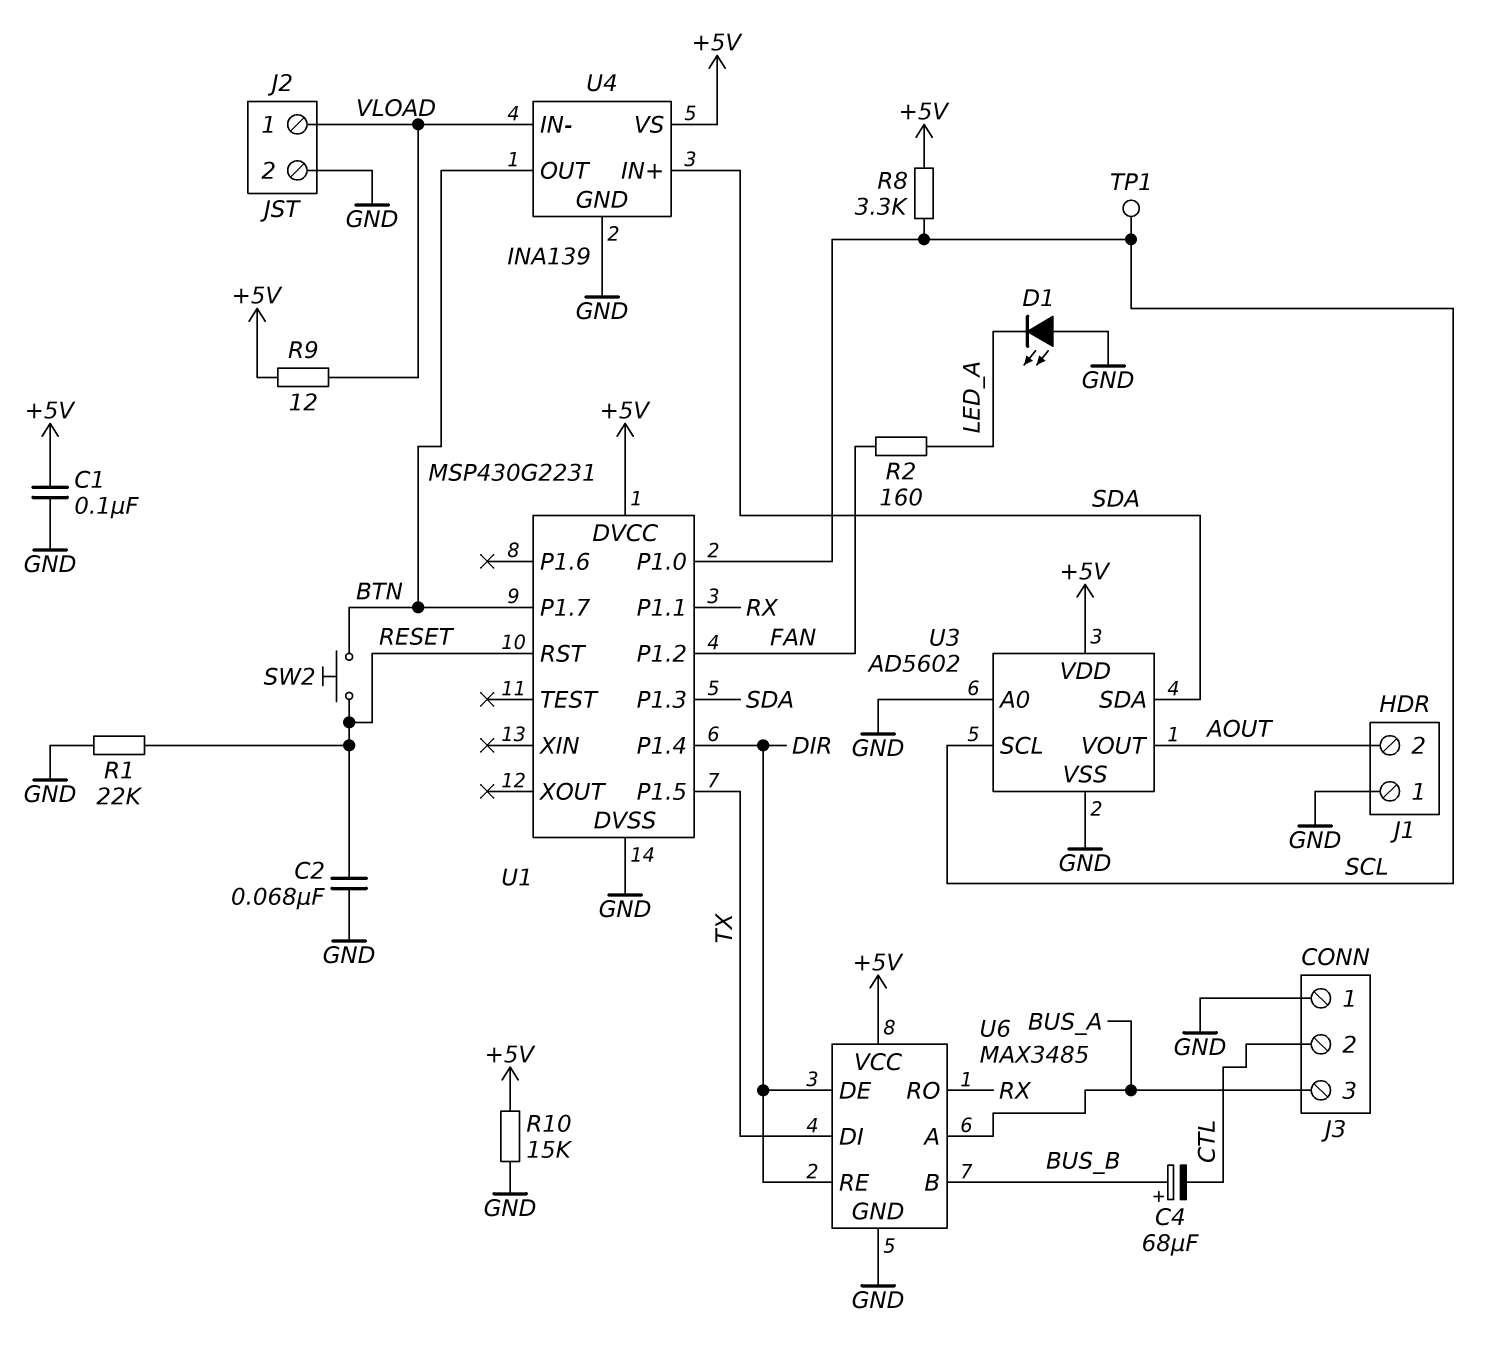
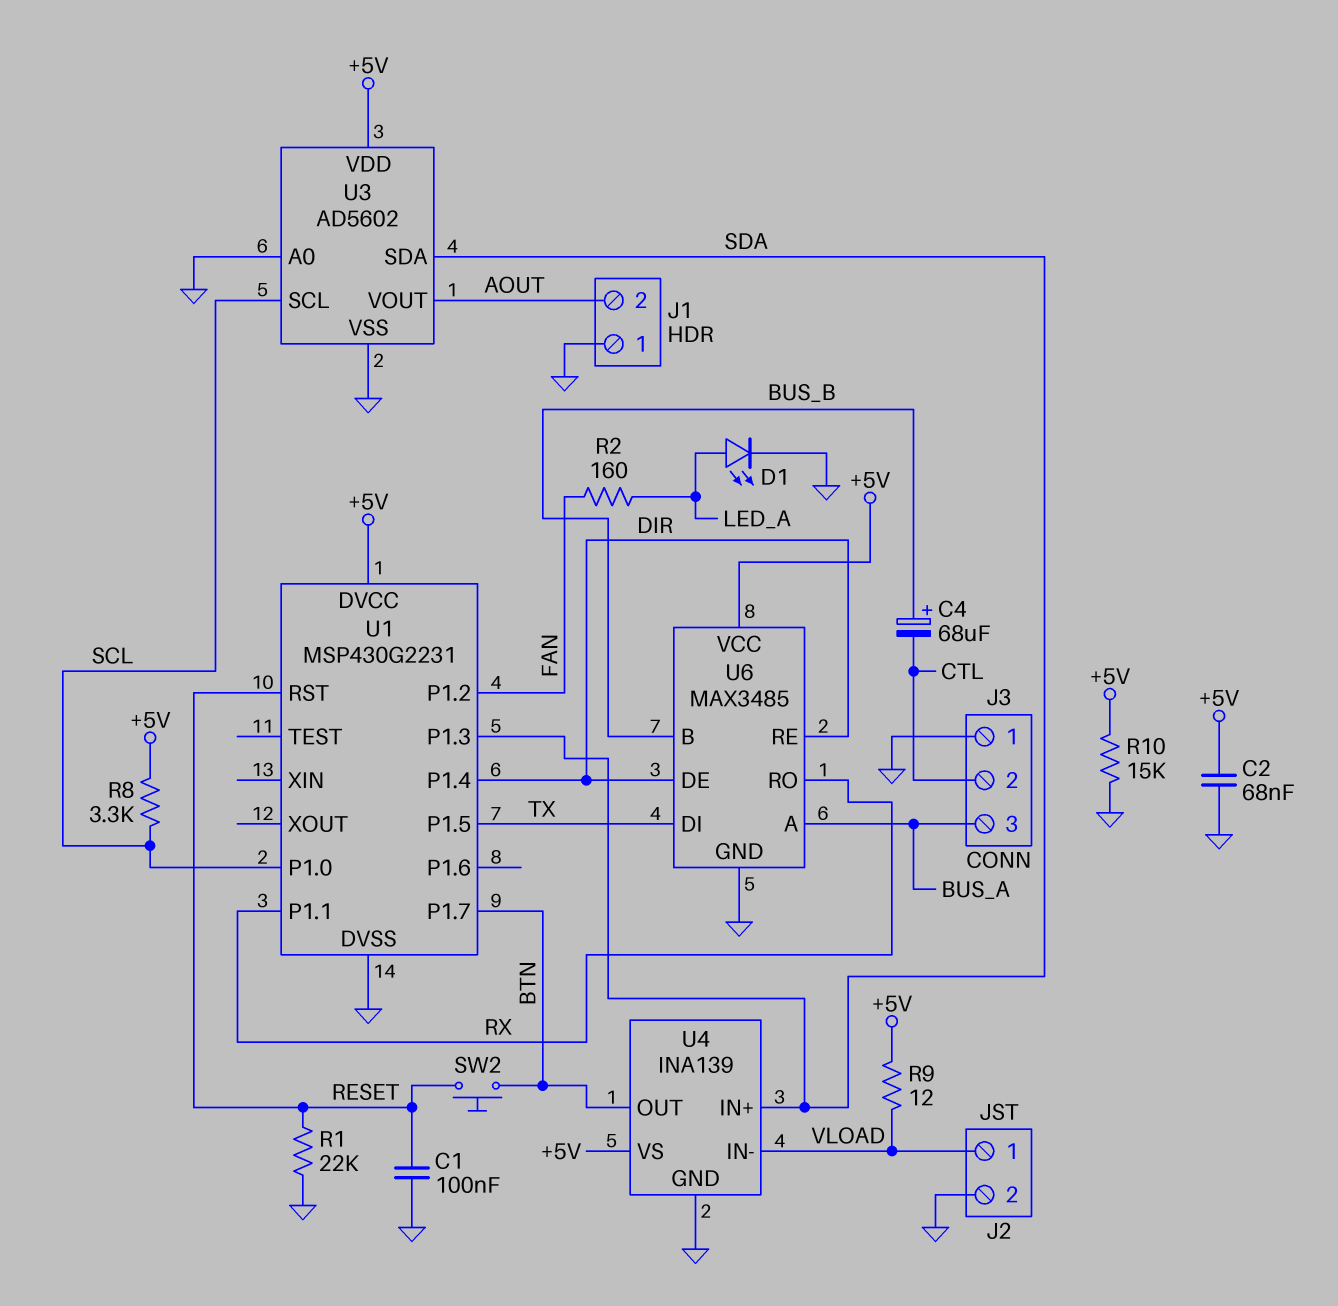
C1: 100nF (+5V, GND) -> 100nF (GND, RESET)
C2: 68nF (GND, RESET) -> 68nF (+5V, GND)
D1: LED (A GND, K LED_A) -> LED (A LED_A, K GND)
TP1: test point (SCL) -> none

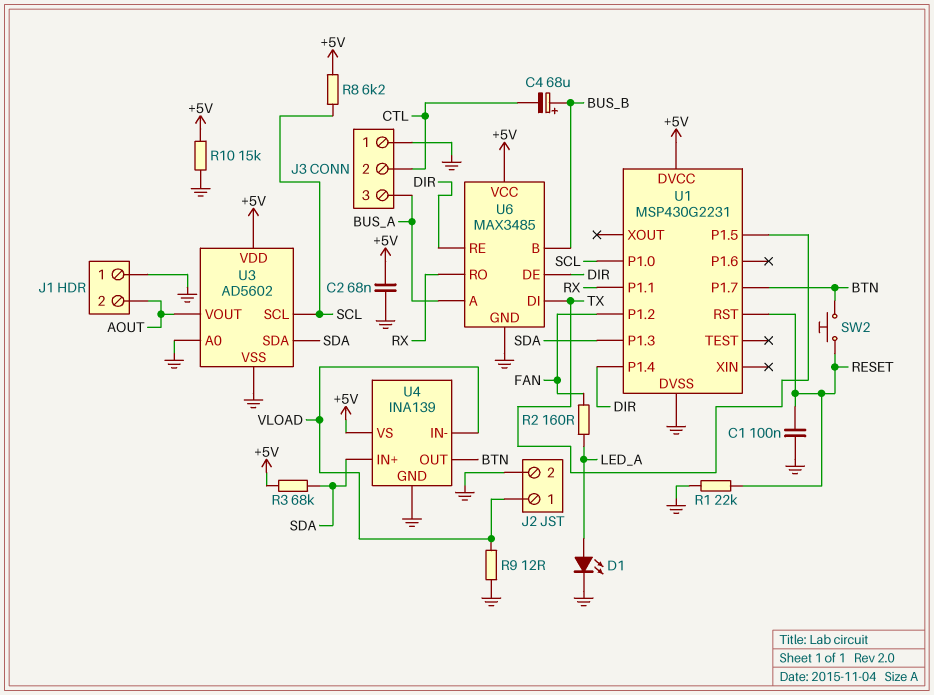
R3: none -> 68k (+5V, SDA)
R8: 3.3k (+5V, SCL) -> 6.2k (+5V, SCL)
R9: 12 (+5V, VLOAD) -> 12 (GND, VLOAD)

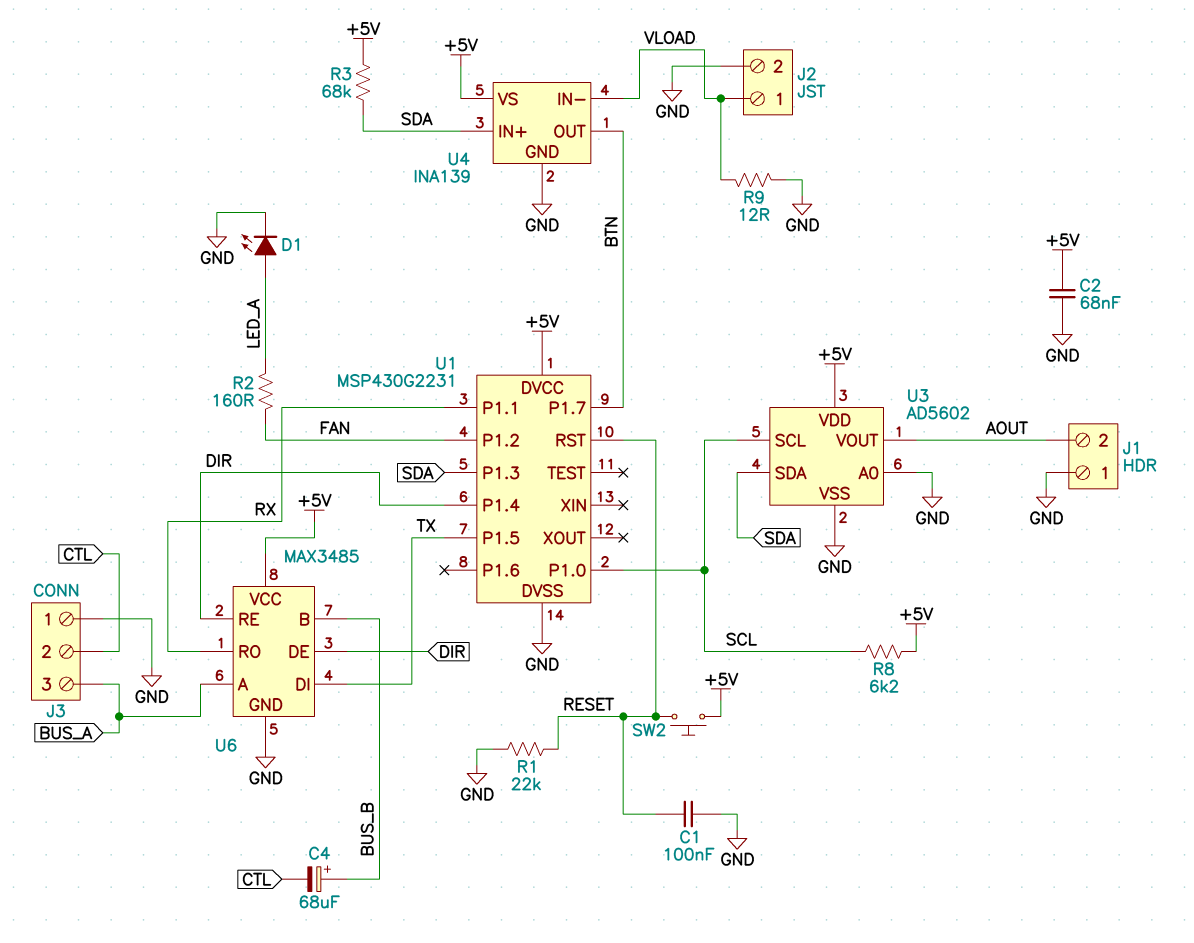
R10: 15k (+5V, GND) -> none
SW2: button (BTN, RESET) -> button (+5V, RESET)

